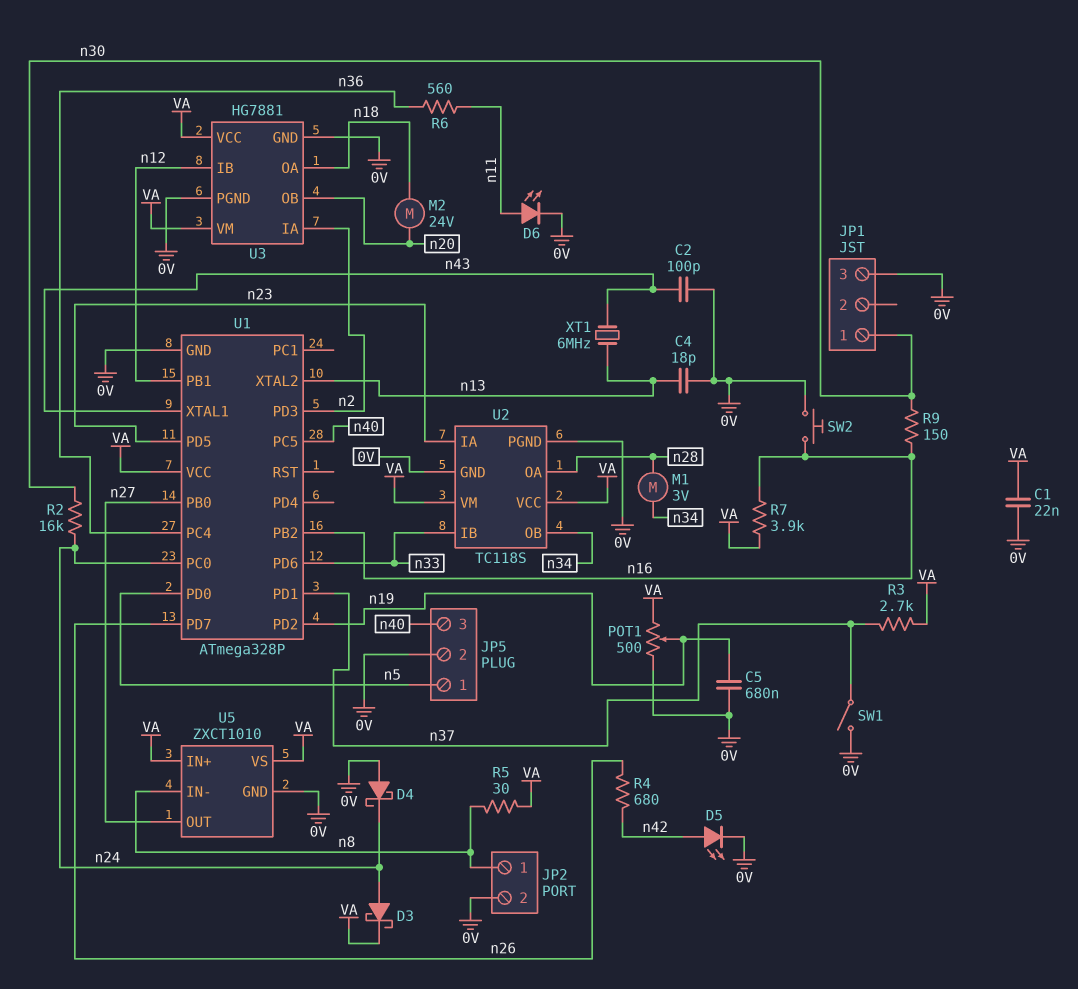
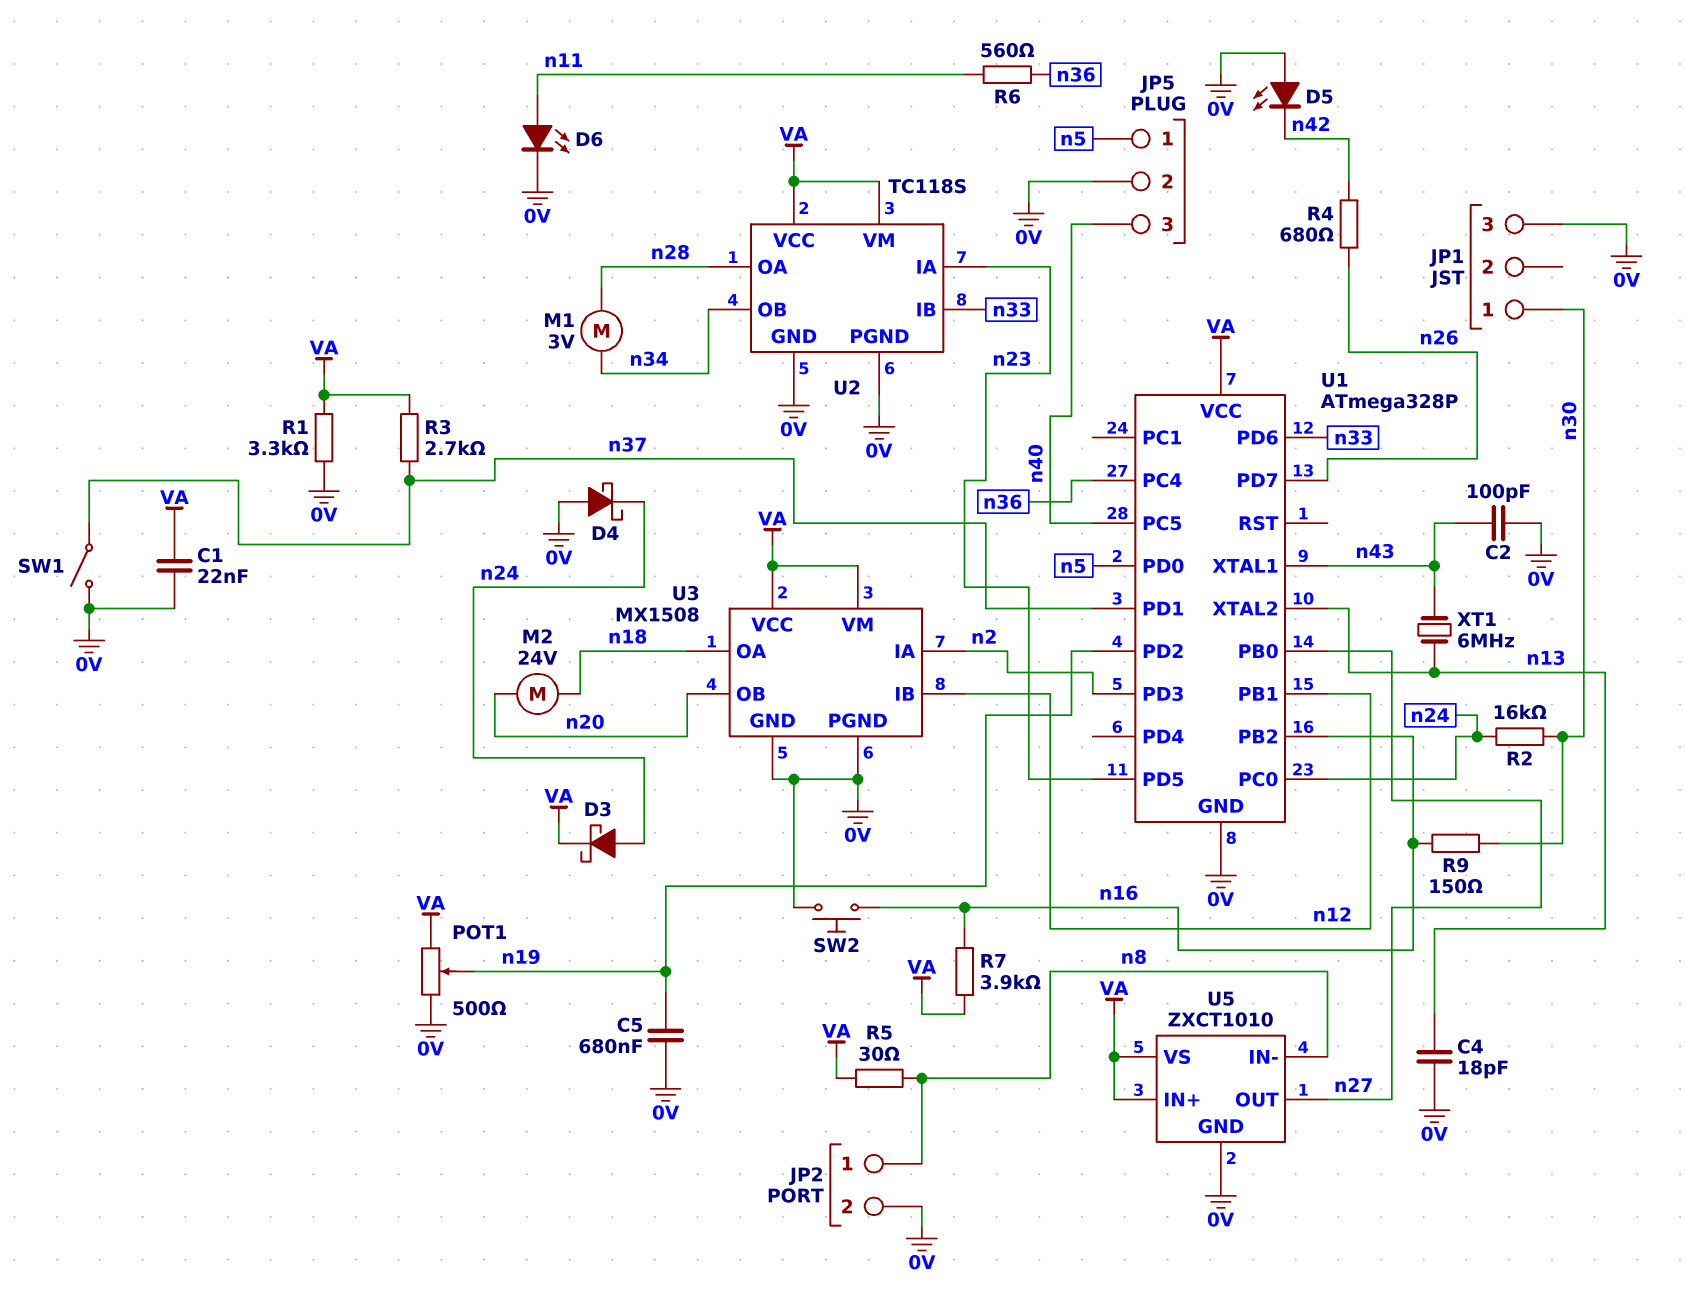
D5: LED (A n42, K 0V) -> LED (A 0V, K n42)
R1: none -> 3.3k (0V, VA)
U3: HG7881 -> MX1508

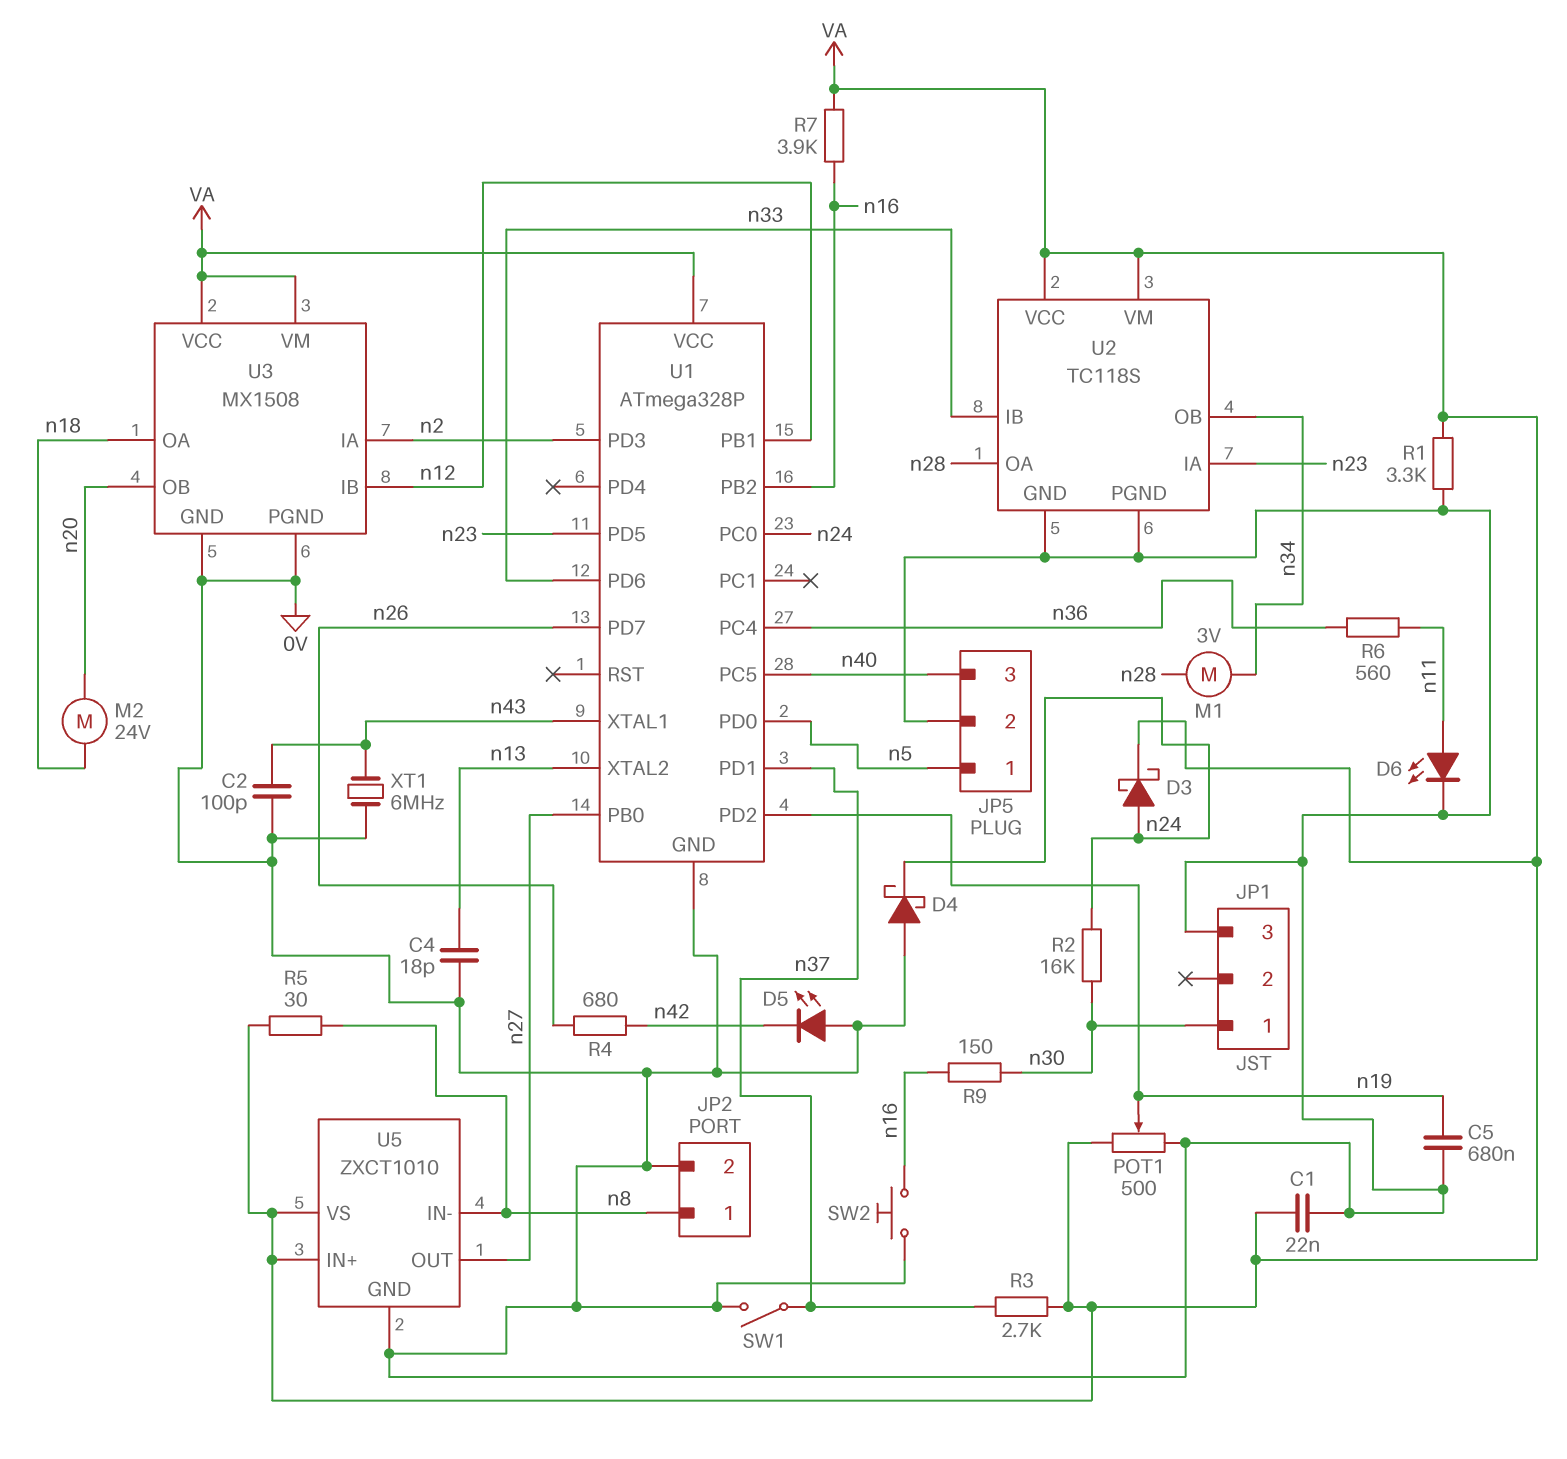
XT1: 6MHz (n13, n43) -> 6MHz (0V, n43)

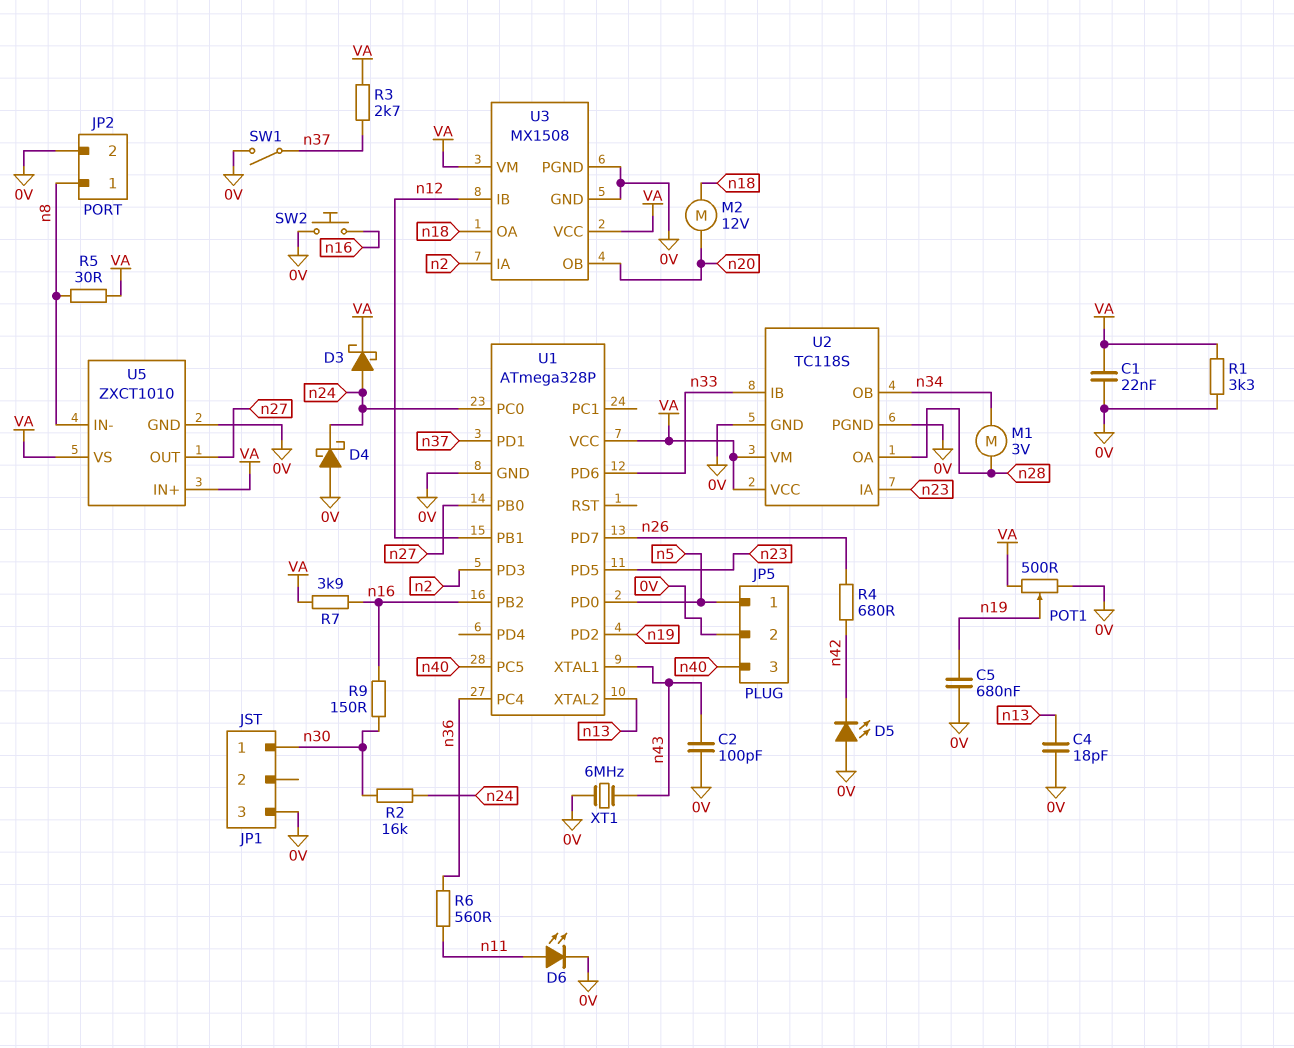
M2: motor 24V (n18, n20) -> motor 12V (n18, n20)

